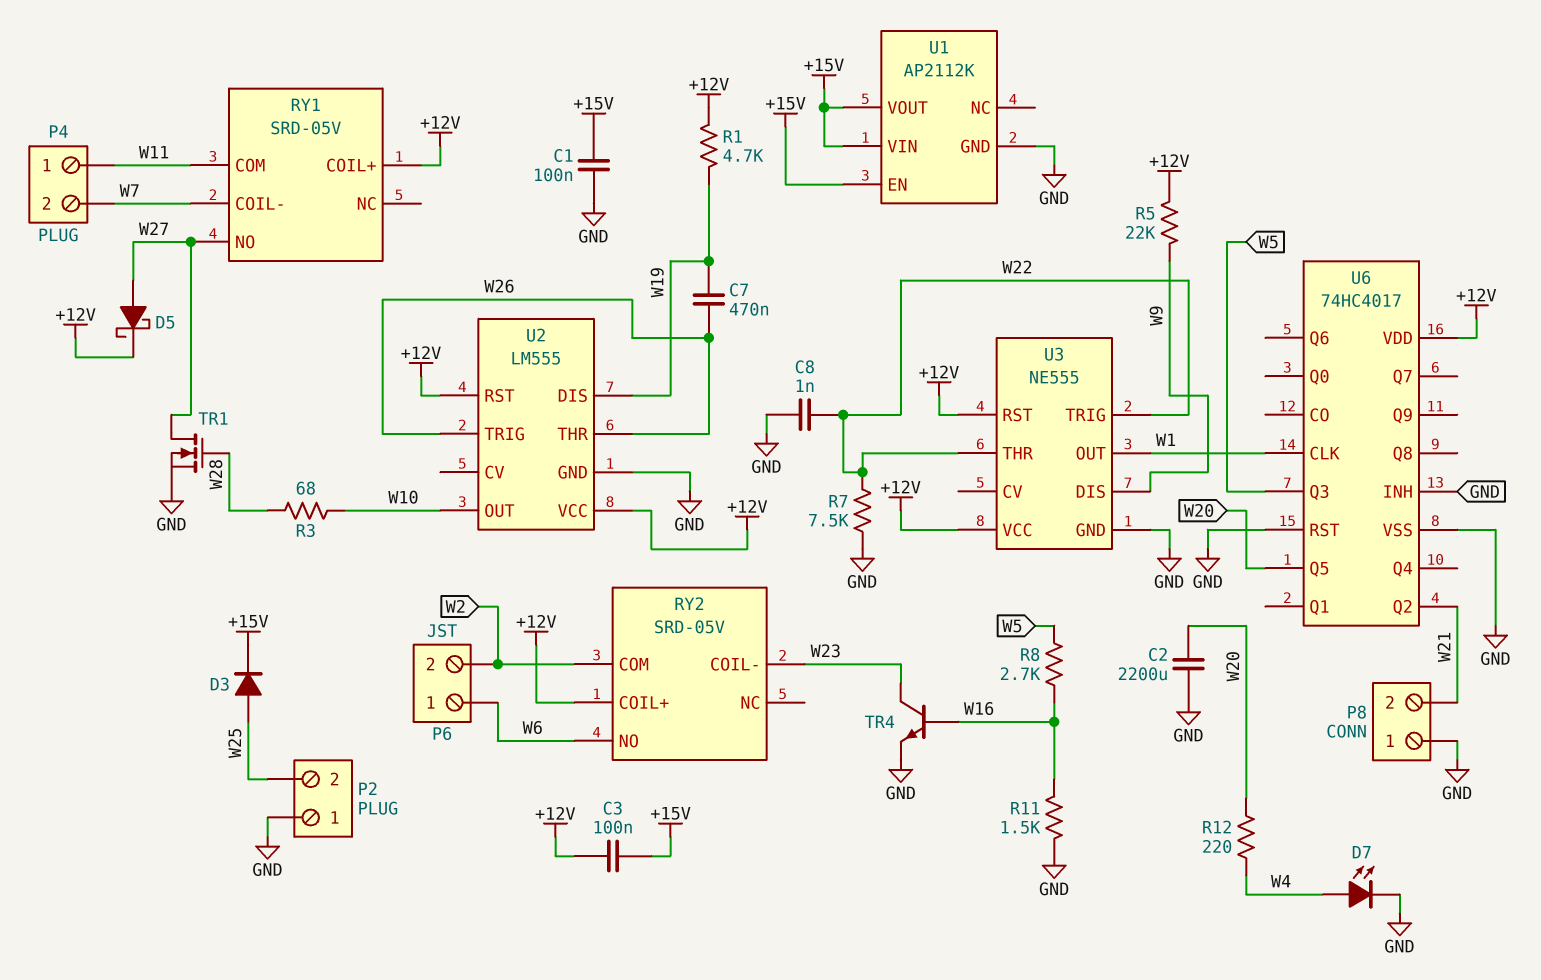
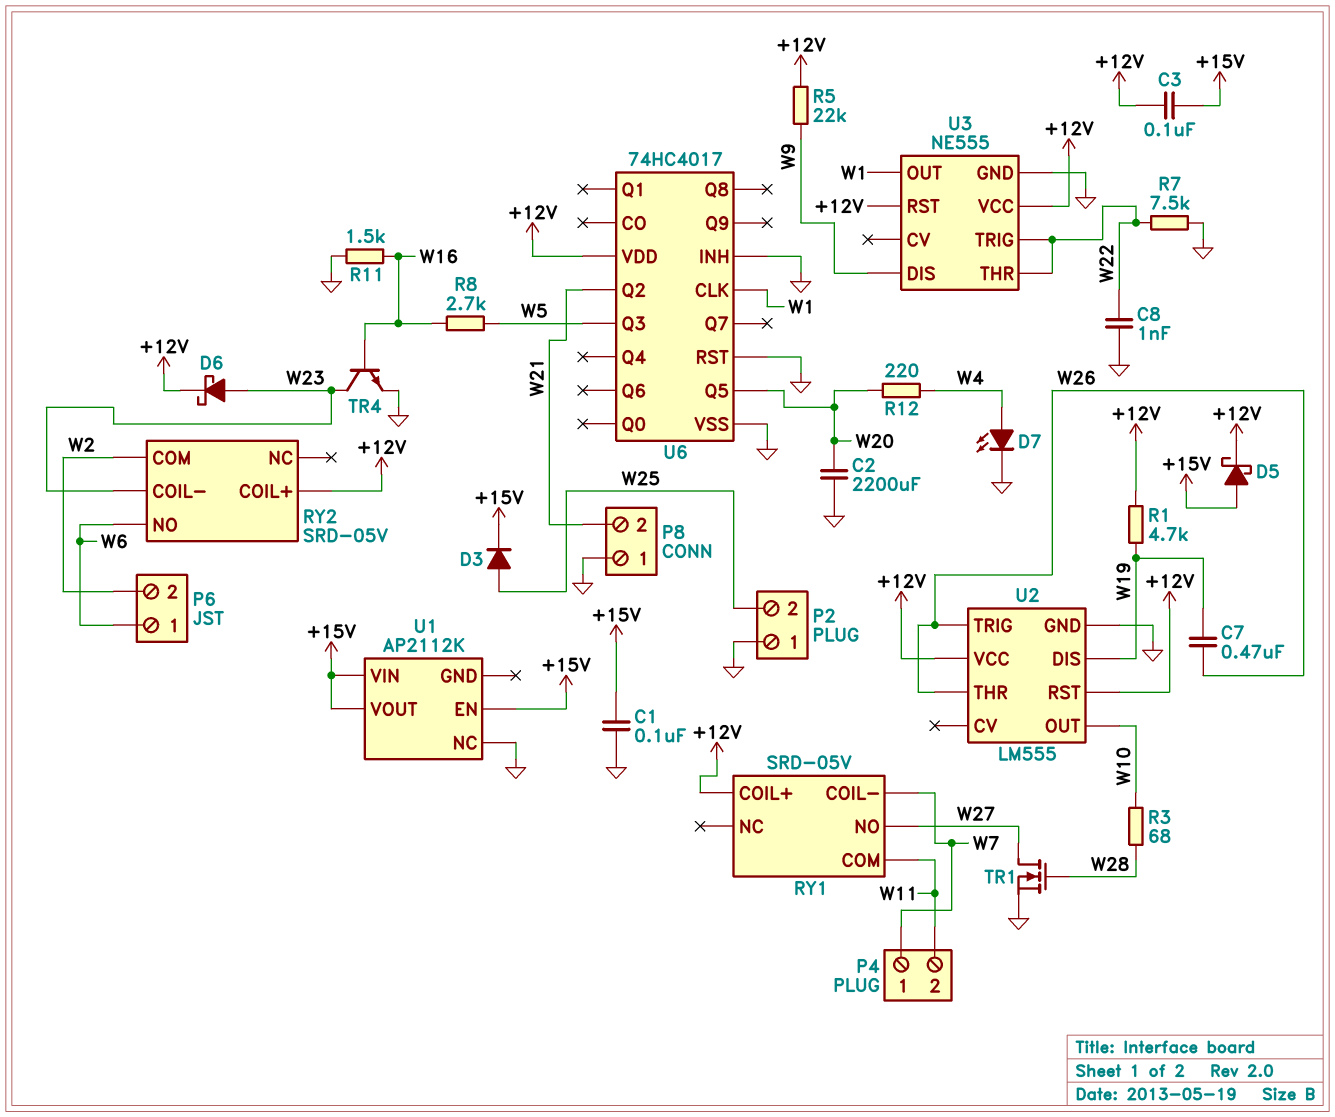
D5: schottky (A W27, K +12V) -> schottky (A +15V, K +12V)
D6: none -> schottky (A W23, K +12V)
P4 pin 1: W11 -> W7
P4 pin 2: W7 -> W11
U1 pin GND: GND -> none
U1 pin NC: none -> GND

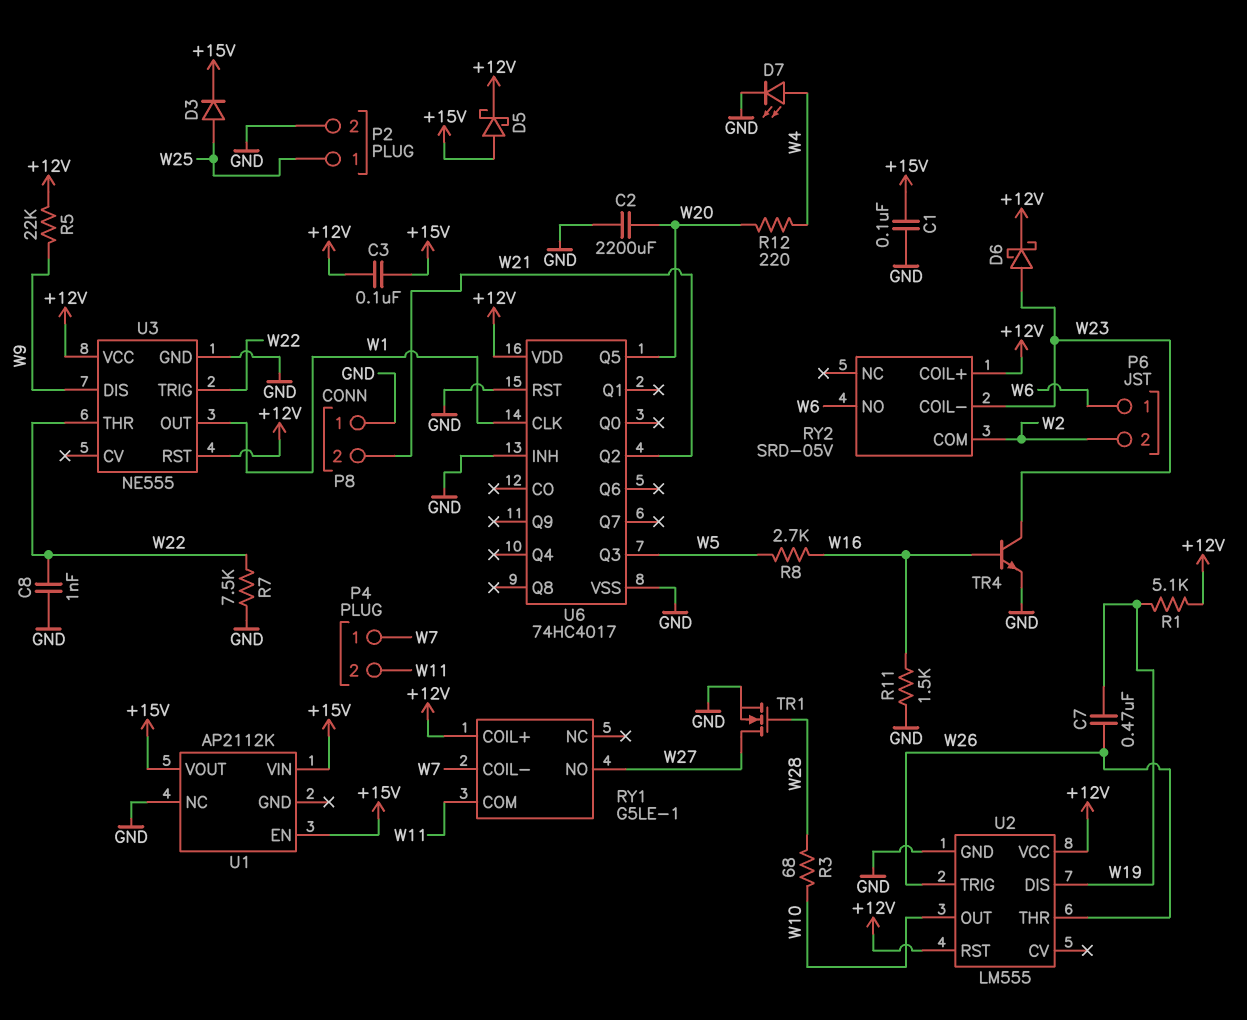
P2 pin 1: GND -> W25
P2 pin 2: W25 -> GND
R1: 4.7k (+12V, W19) -> 5.1k (+12V, W19)
RY1: SRD-05V -> G5LE-1

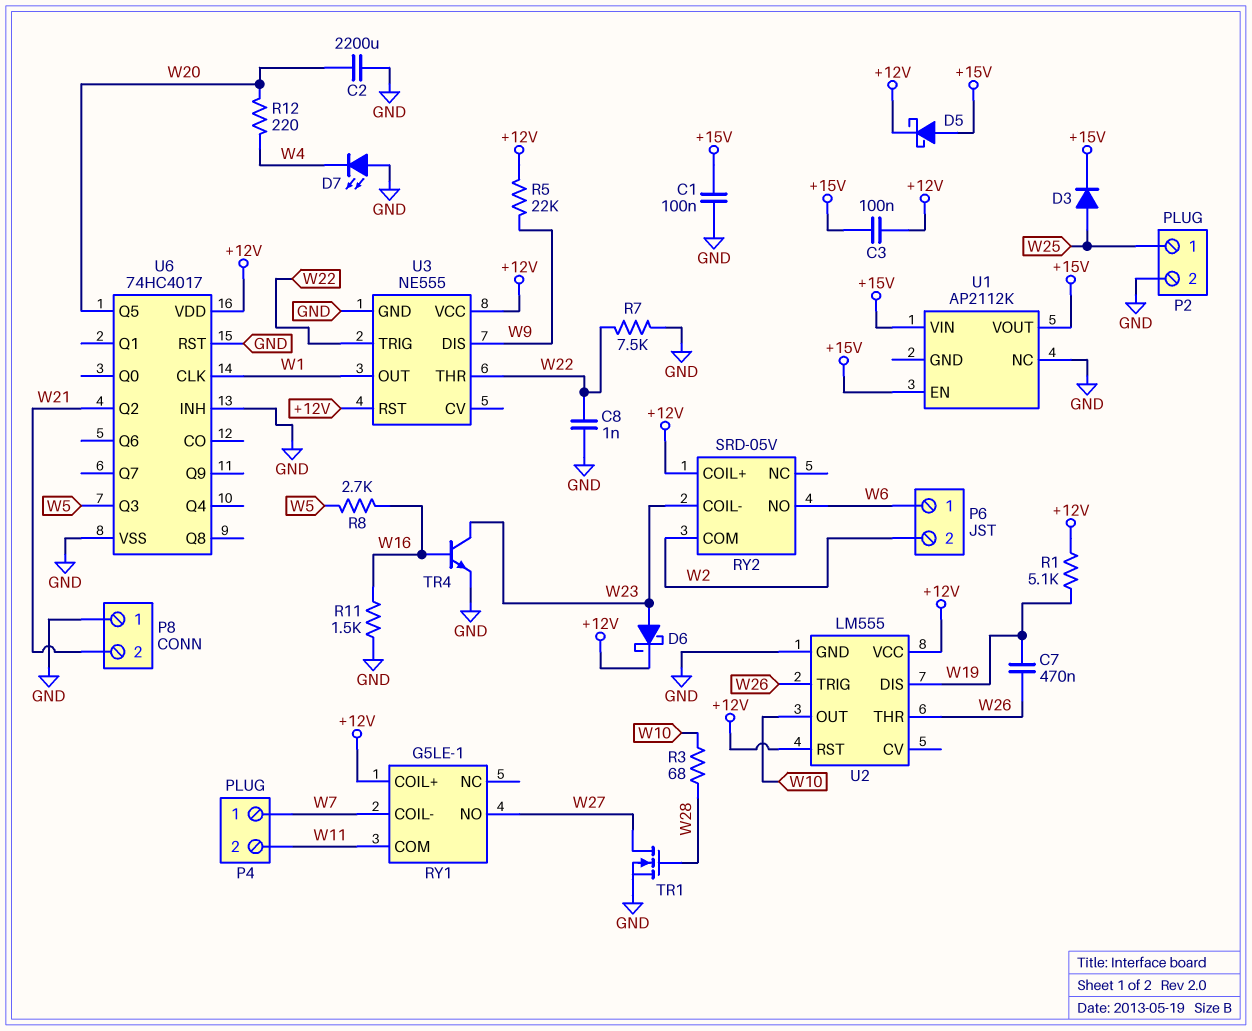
D7: LED (A W4, K GND) -> LED (A GND, K W4)

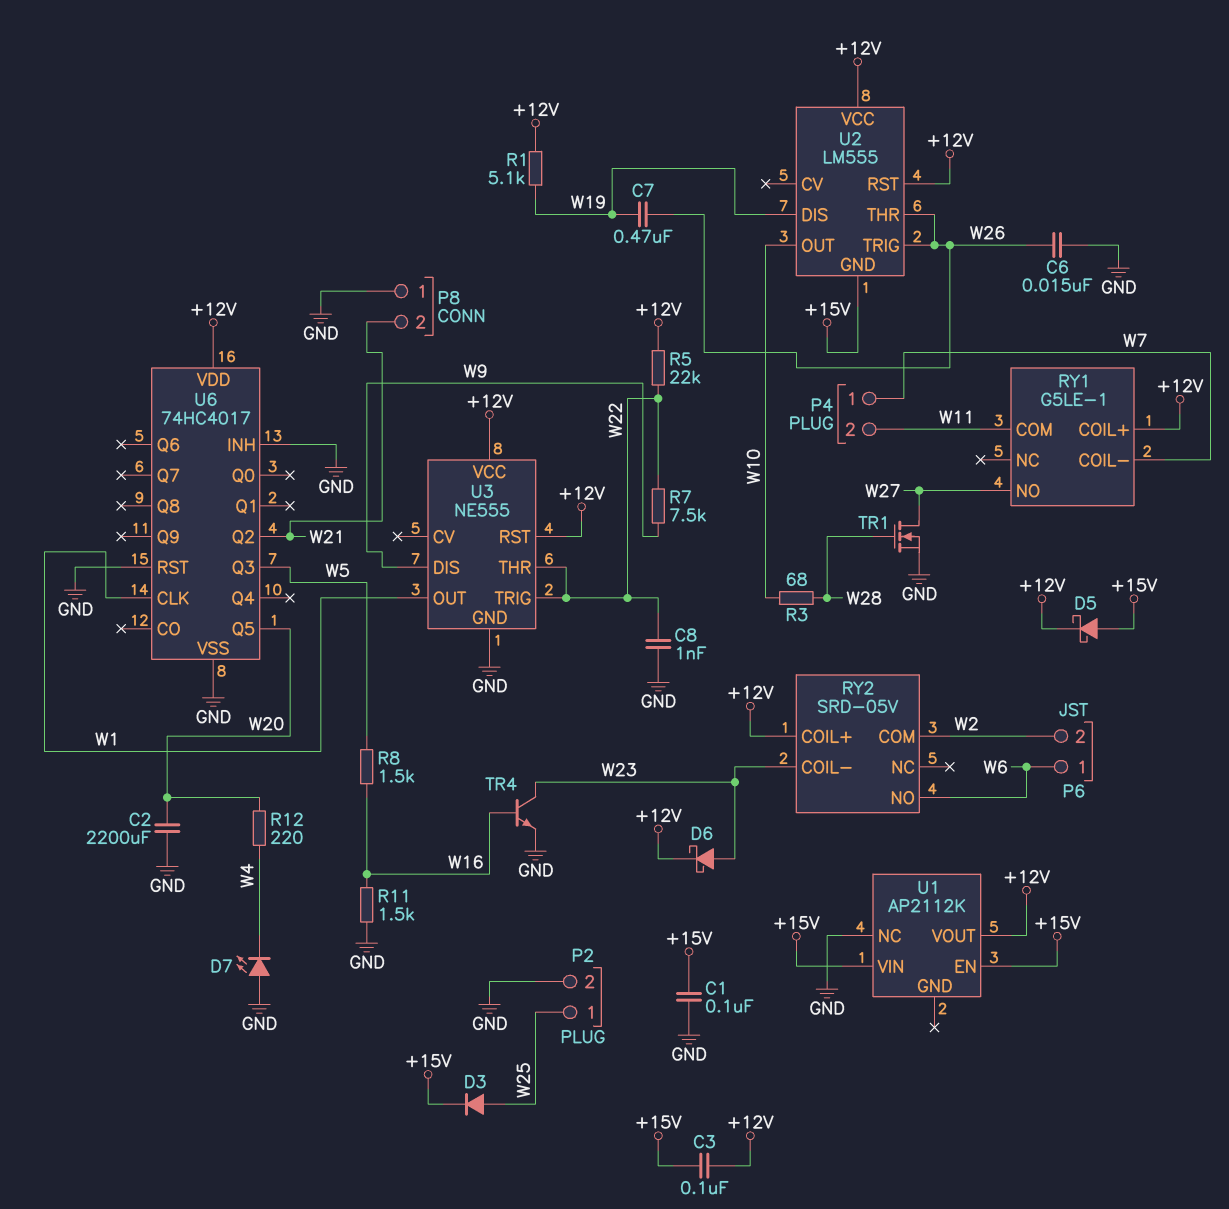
C6: none -> 15nF (GND, W26)
R5: 22k (+12V, W9) -> 22k (+12V, W22)
R7: 7.5k (GND, W22) -> 7.5k (W9, W22)
R8: 2.7k (W5, W16) -> 1.5k (W5, W16)
U1 pin VOUT: +15V -> +12V
U2 pin GND: GND -> +15V

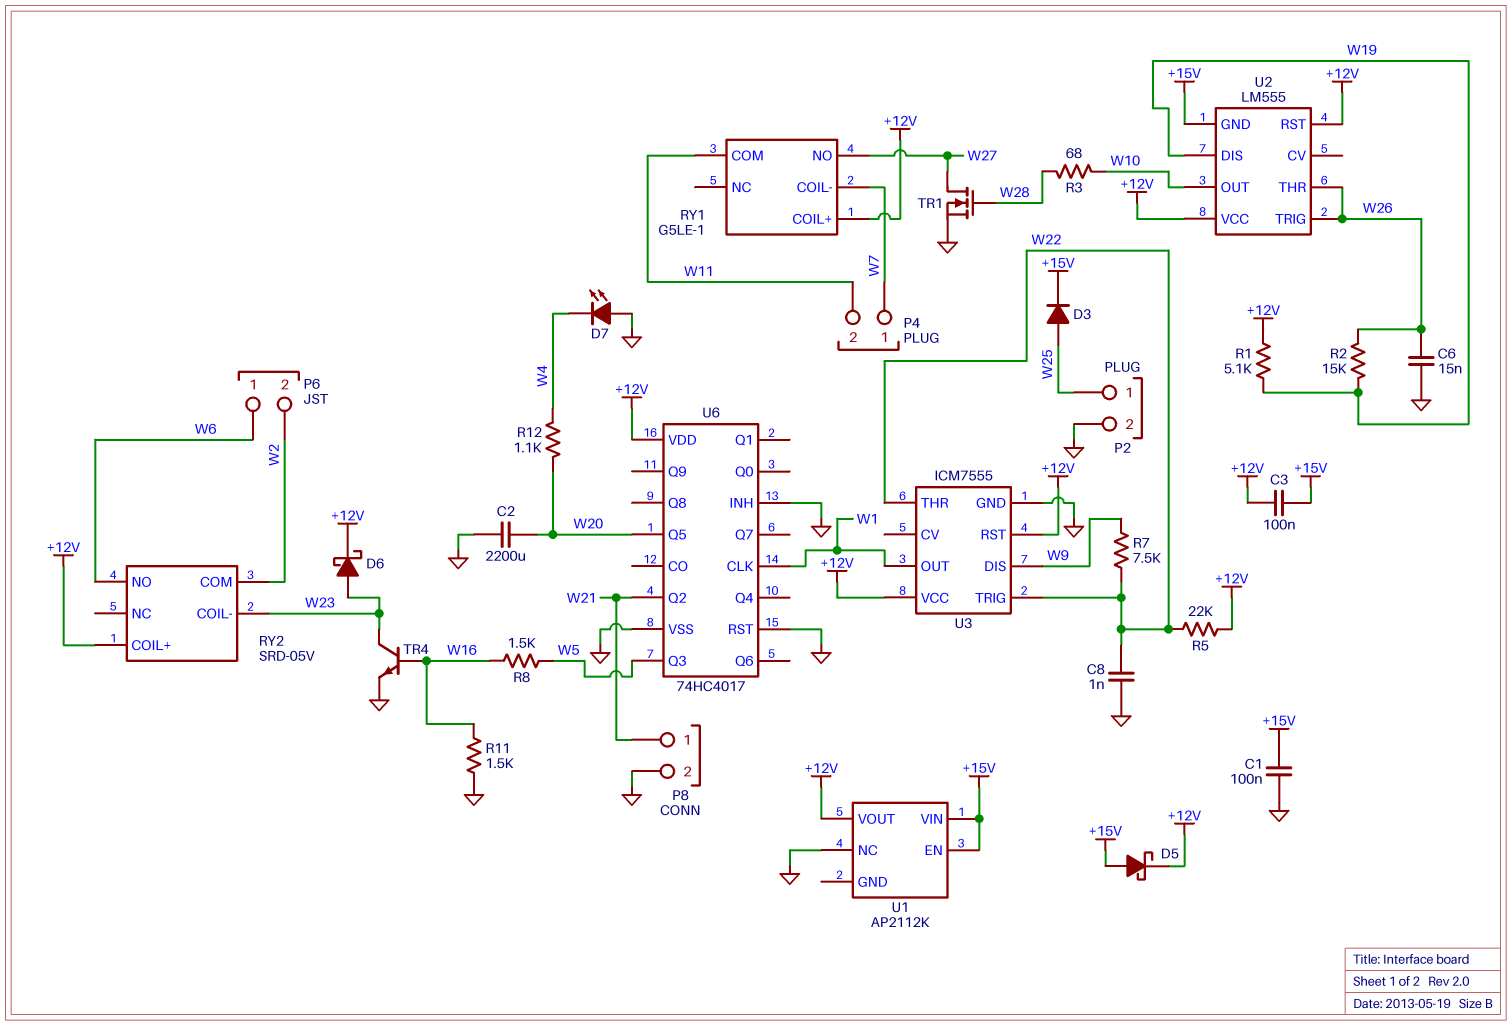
C7: 470nF (W19, W26) -> none
P8 pin 1: GND -> W21
P8 pin 2: W21 -> GND
R2: none -> 15k (W19, W26)
R12: 220 (W4, W20) -> 1.1k (W4, W20)
U3: NE555 -> ICM7555

